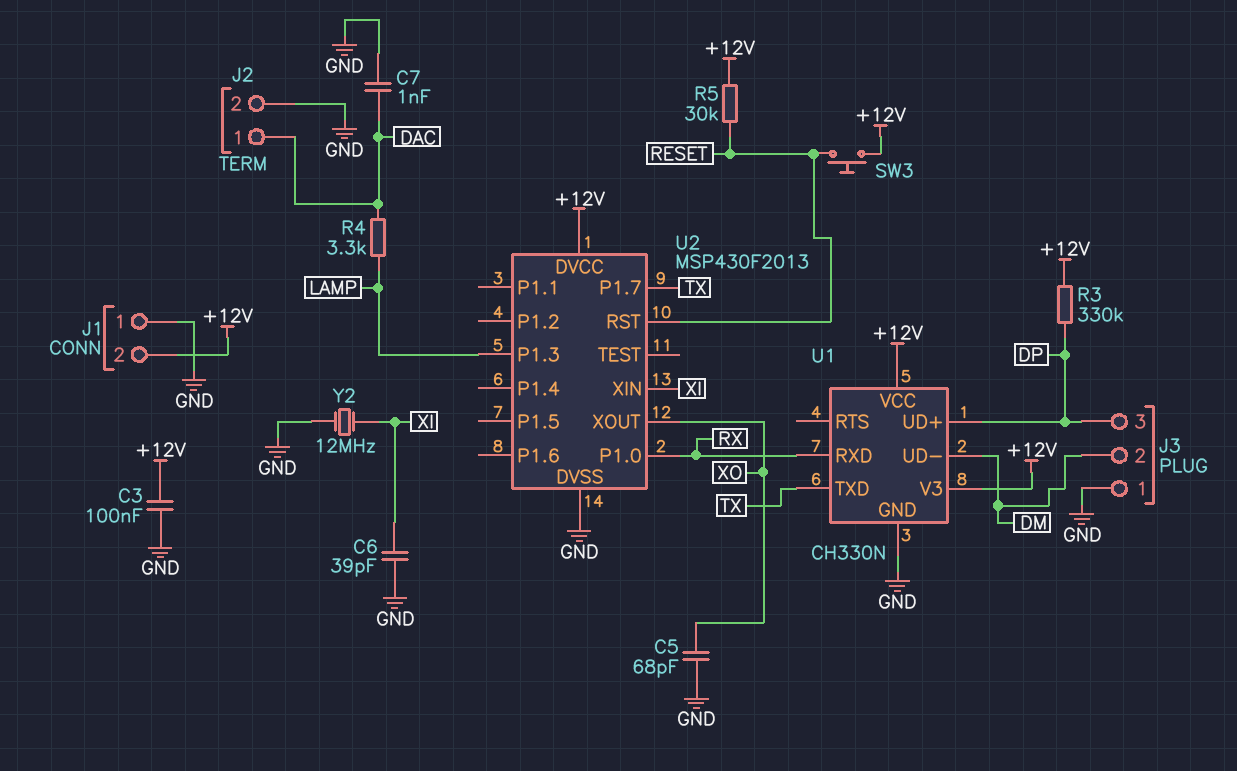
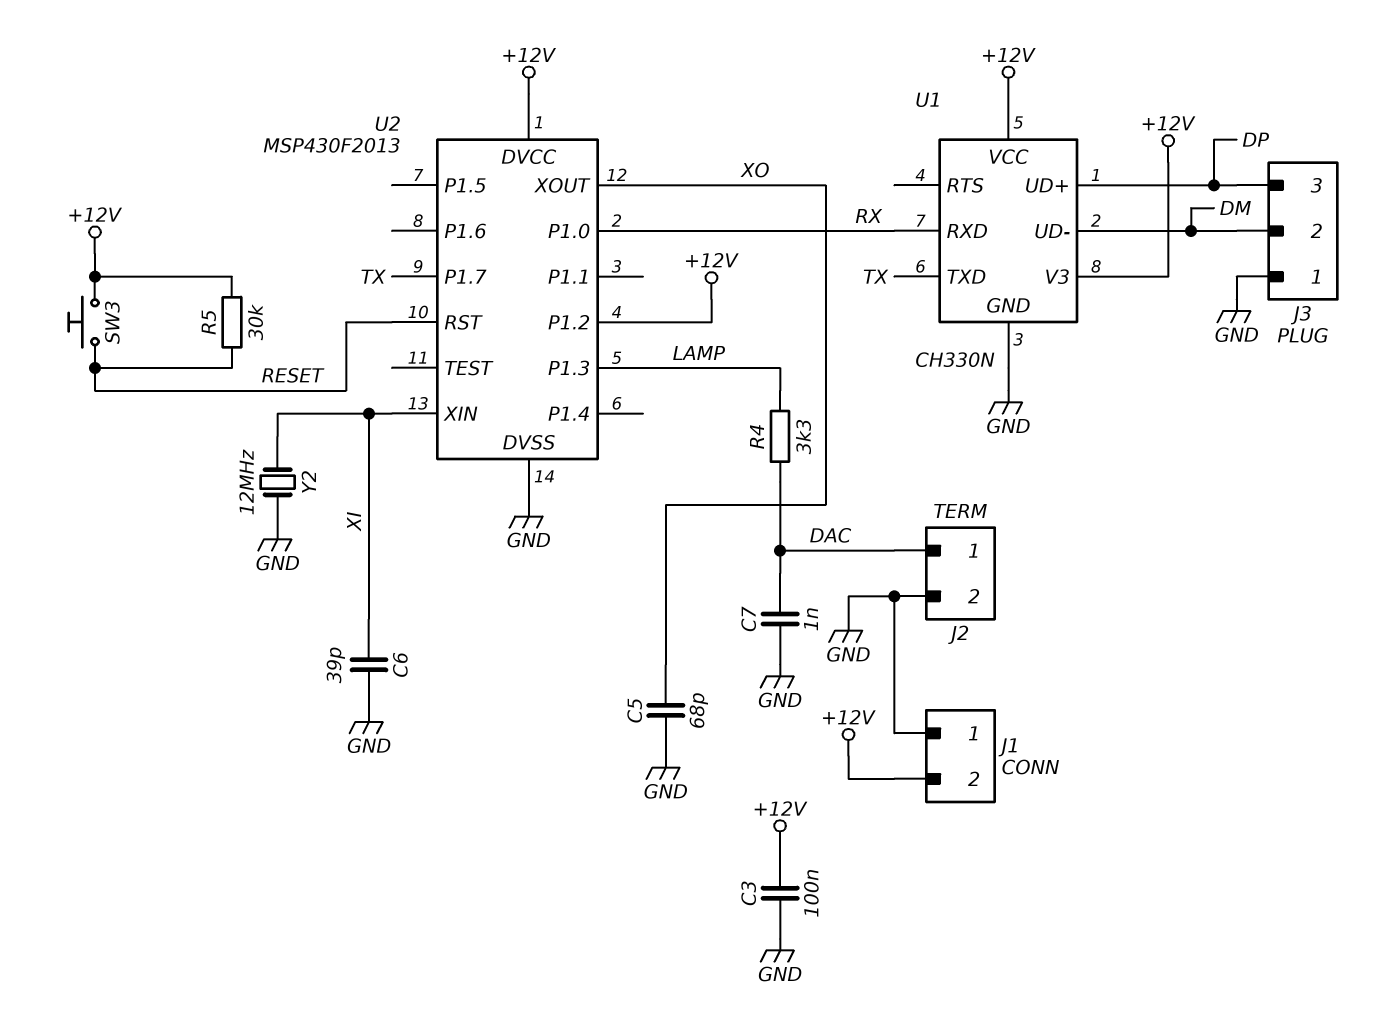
R3: 330k (+12V, DP) -> none
U2 pin P1.2: none -> +12V

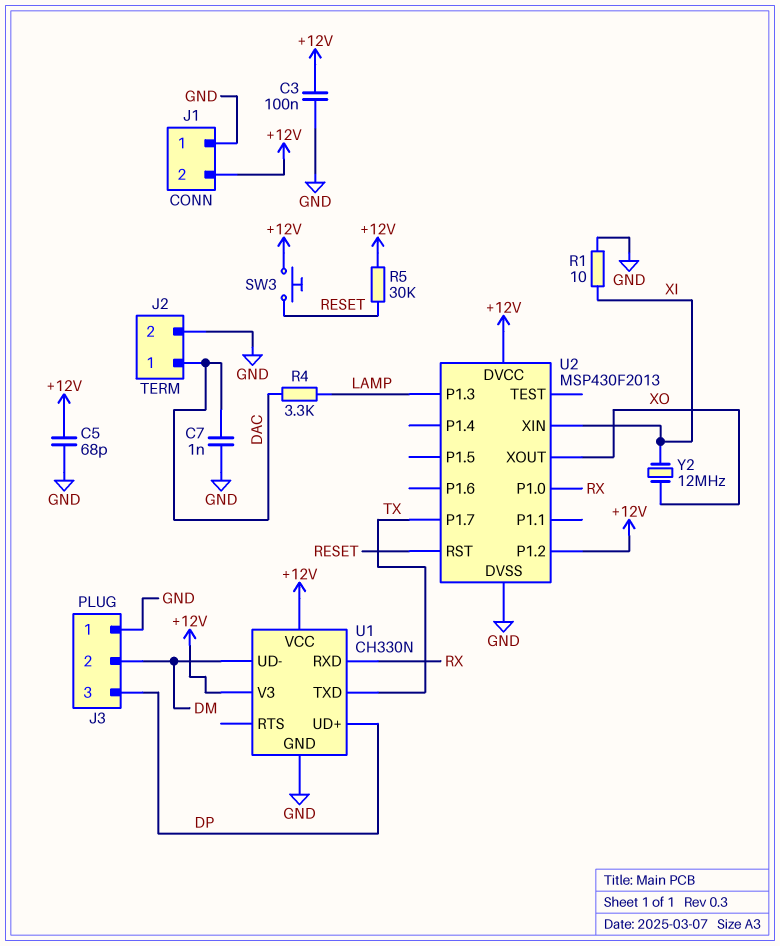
C5: 68pF (GND, XO) -> 68pF (+12V, GND)
C6: 39pF (GND, XI) -> none
R1: none -> 10 (GND, XI)
Y2: 12MHz (GND, XI) -> 12MHz (XI, XO)

